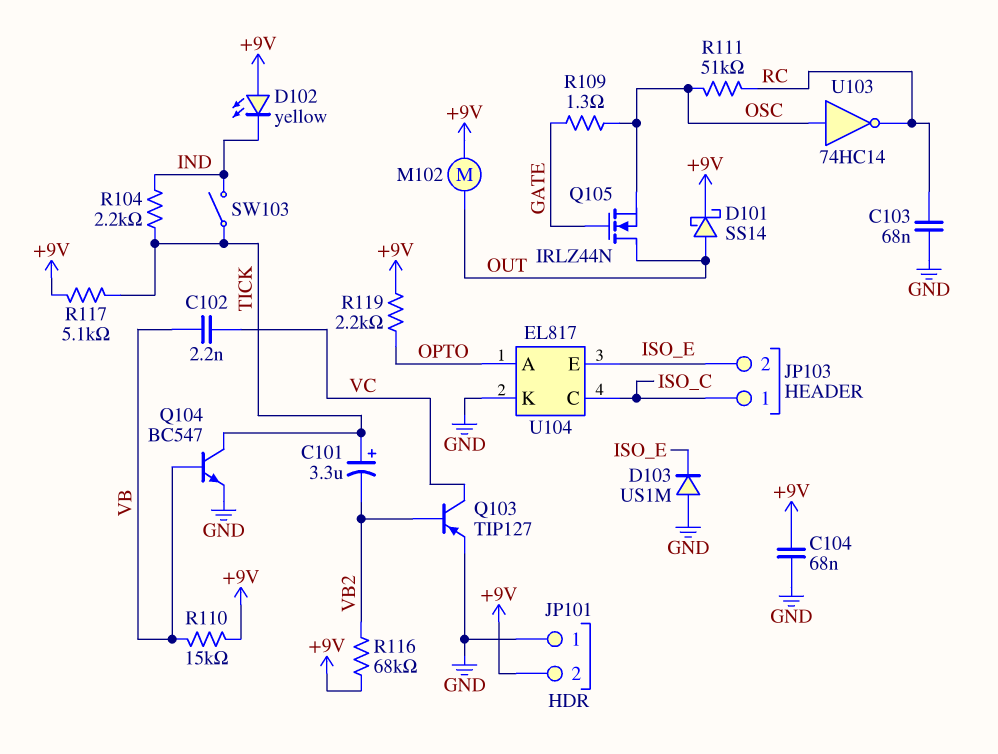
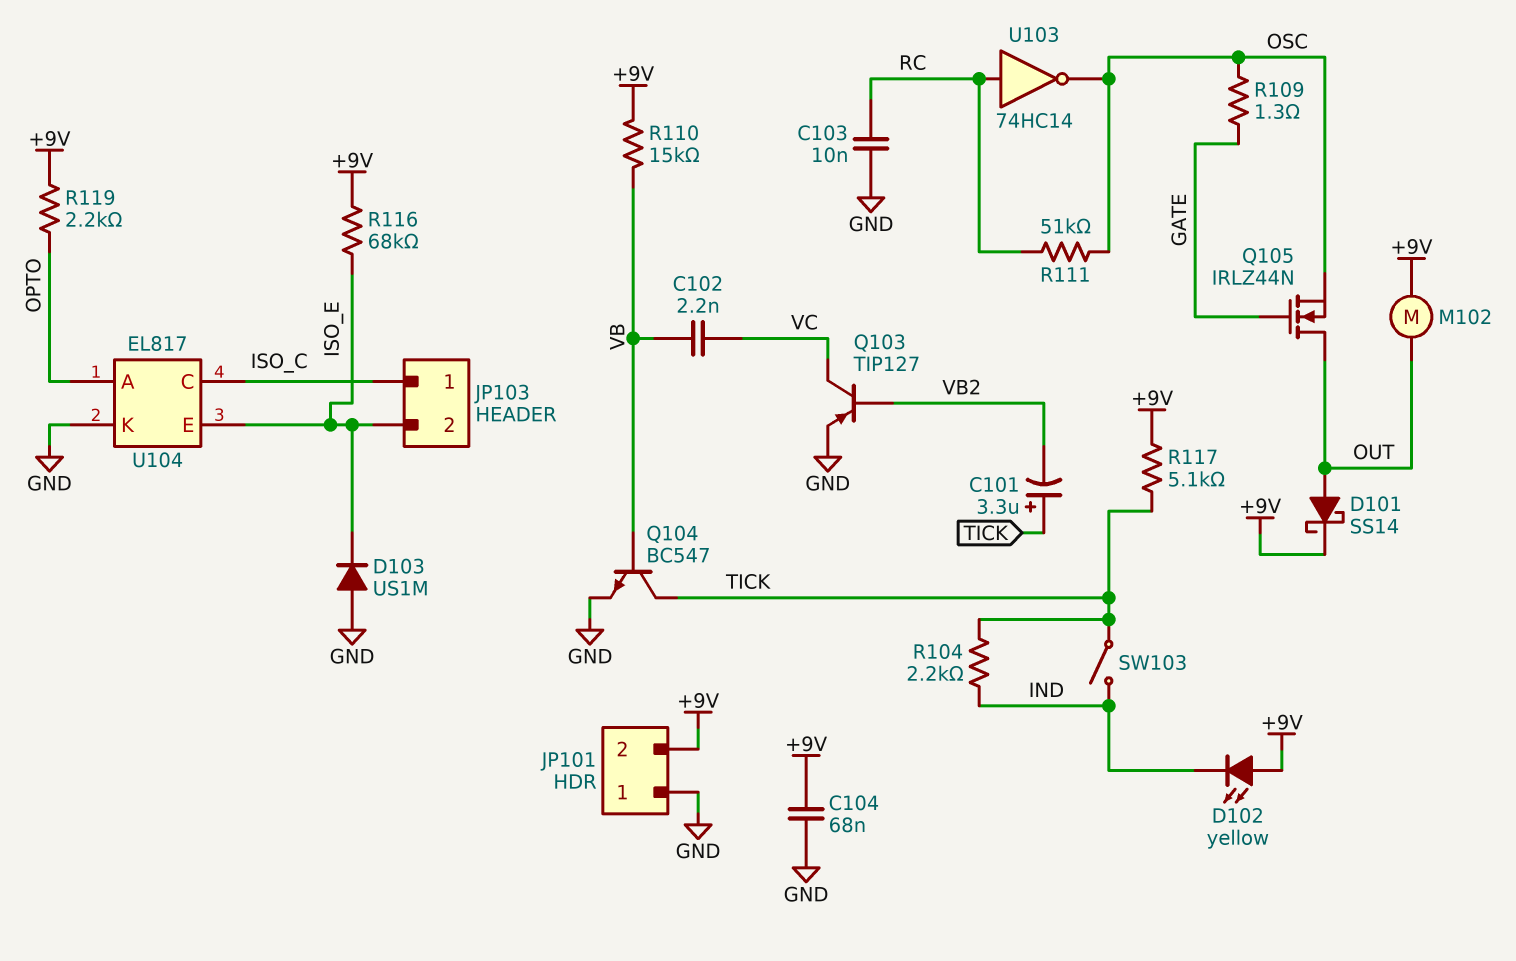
C103: 68nF (GND, RC) -> 10nF (GND, RC)
R116: 68k (+9V, VB2) -> 68k (+9V, ISO_E)
U103: NOT 74HC14 (in OSC, out RC) -> NOT 74HC14 (in RC, out OSC)

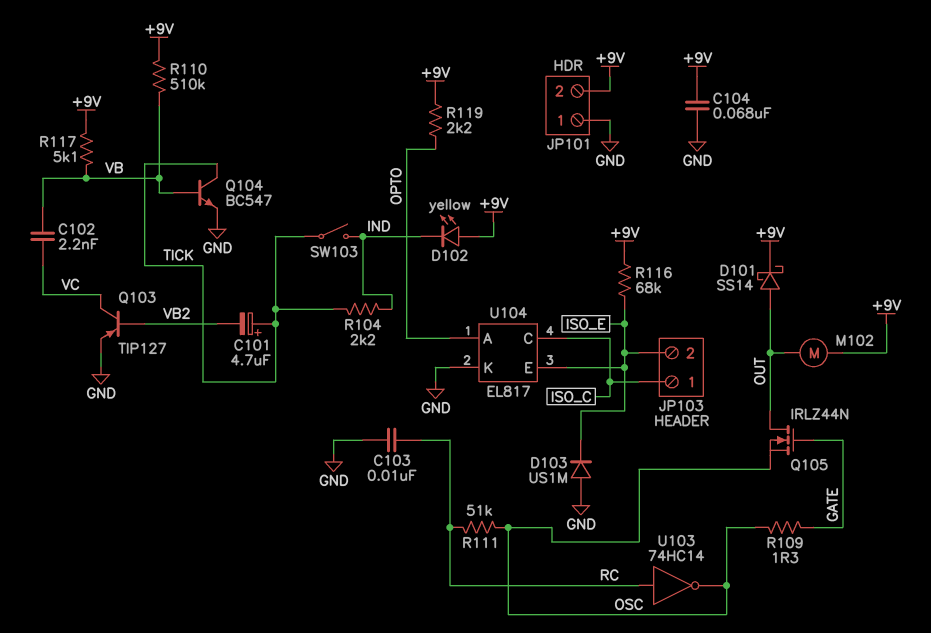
C101: 3.3uF (plus TICK, minus VB2) -> 4.7uF (plus TICK, minus VB2)
R110: 15k (+9V, VB) -> 510k (+9V, VB)
R117: 5.1k (+9V, TICK) -> 5.1k (+9V, VB)

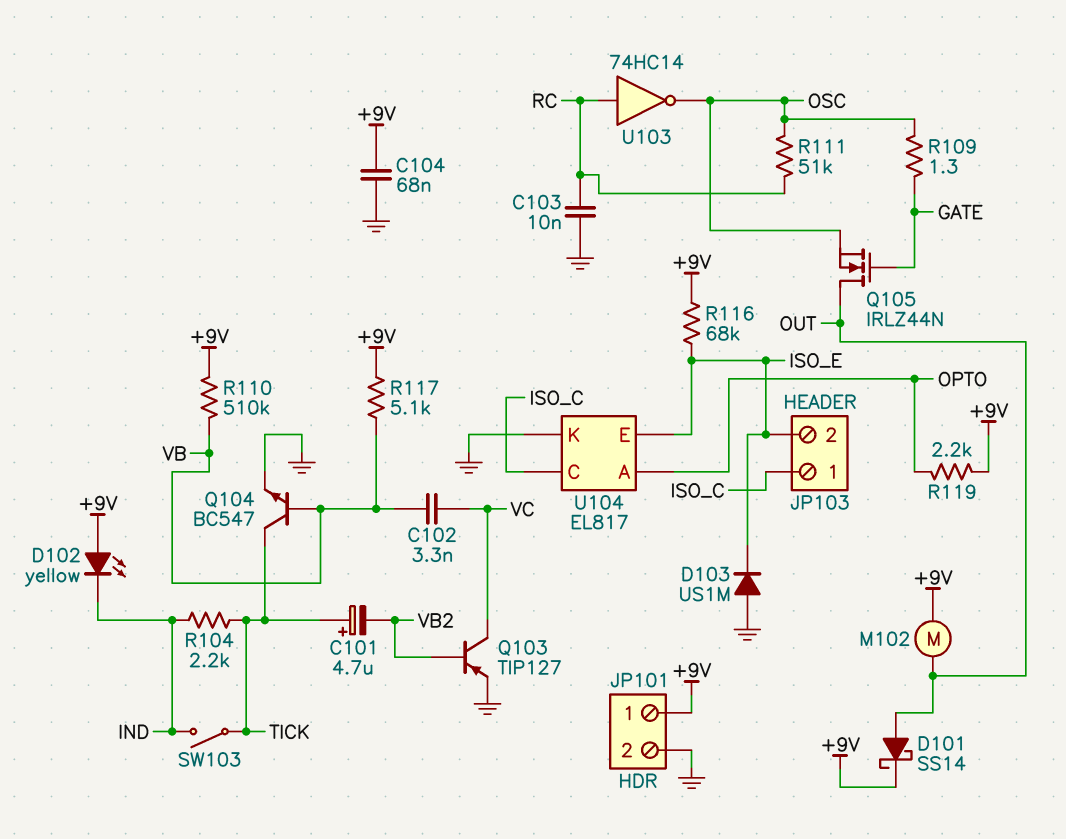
C102: 2.2nF (VB, VC) -> 3.3nF (VB, VC)
JP101 pin 1: GND -> +9V
JP101 pin 2: +9V -> GND

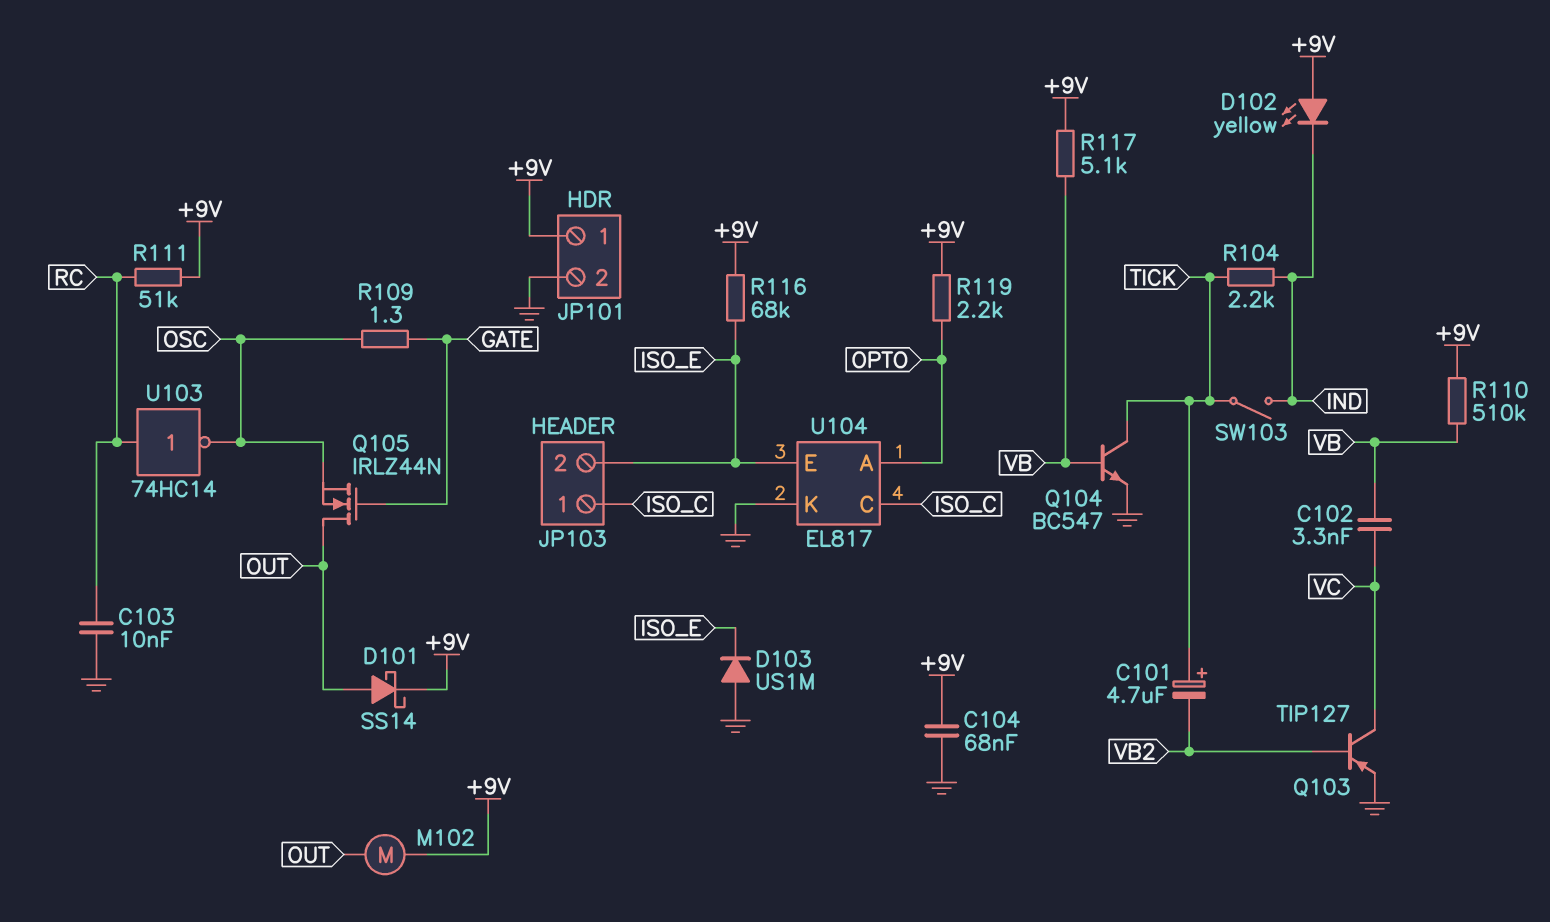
R111: 51k (OSC, RC) -> 51k (+9V, RC)

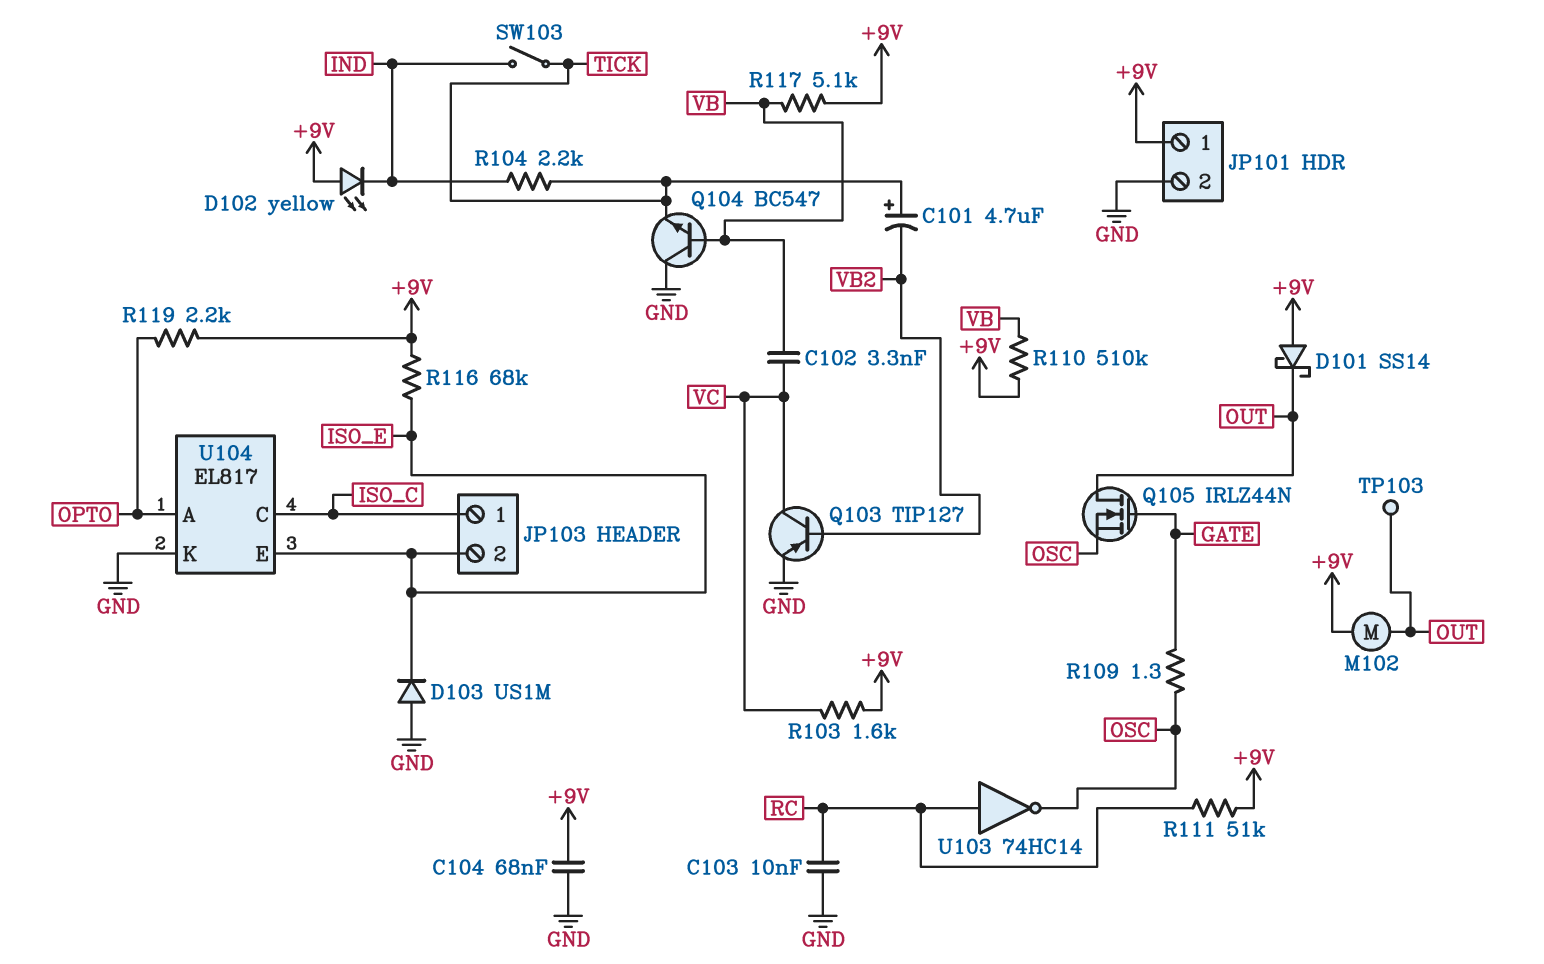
D101: schottky SS14 (A OUT, K +9V) -> schottky SS14 (A +9V, K OUT)
Q104: NPN BC547 (B VB, C TICK, E GND) -> NPN BC547 (B VB, C GND, E TICK)
R103: none -> 1.6k (+9V, VC)
TP103: none -> test point (OUT)

